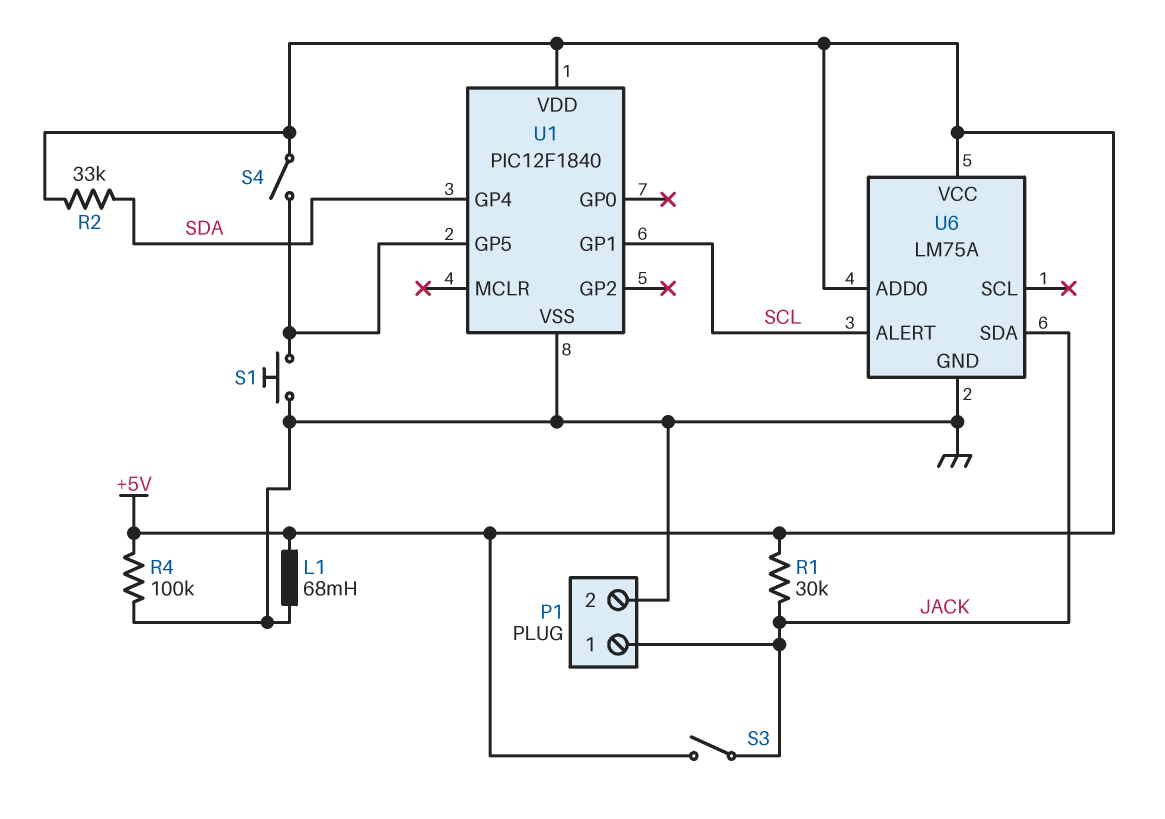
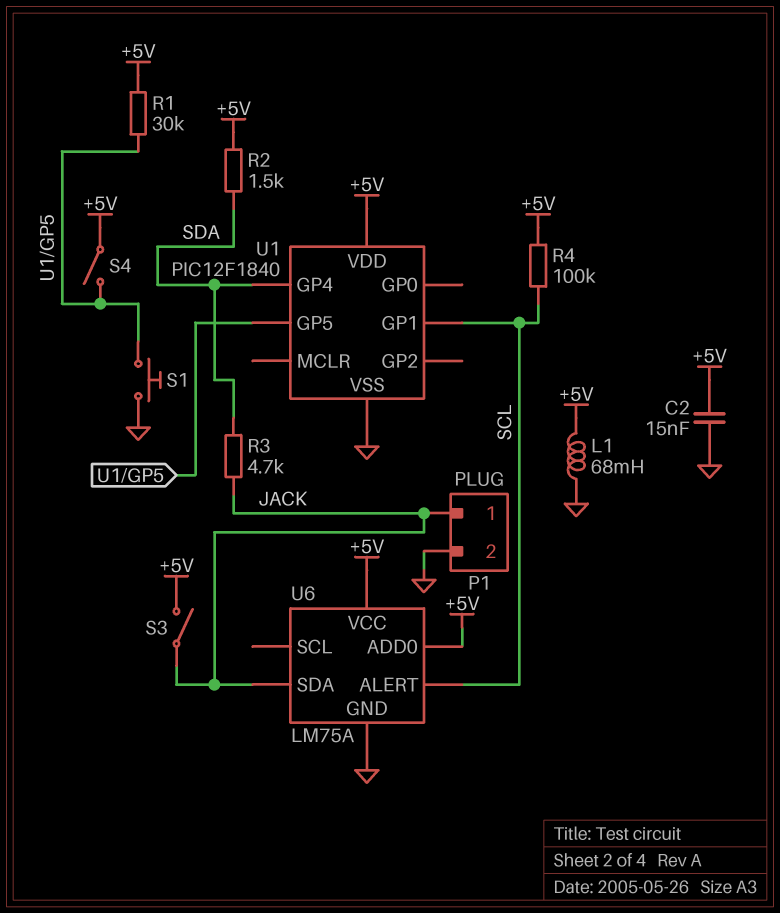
C2: none -> 15nF (+5V, GND)
R1: 30k (+5V, JACK) -> 30k (+5V, U1/GP5)
R2: 33k (+5V, SDA) -> 1.5k (+5V, SDA)
R3: none -> 4.7k (JACK, SDA)
R4: 100k (+5V, GND) -> 100k (+5V, SCL)

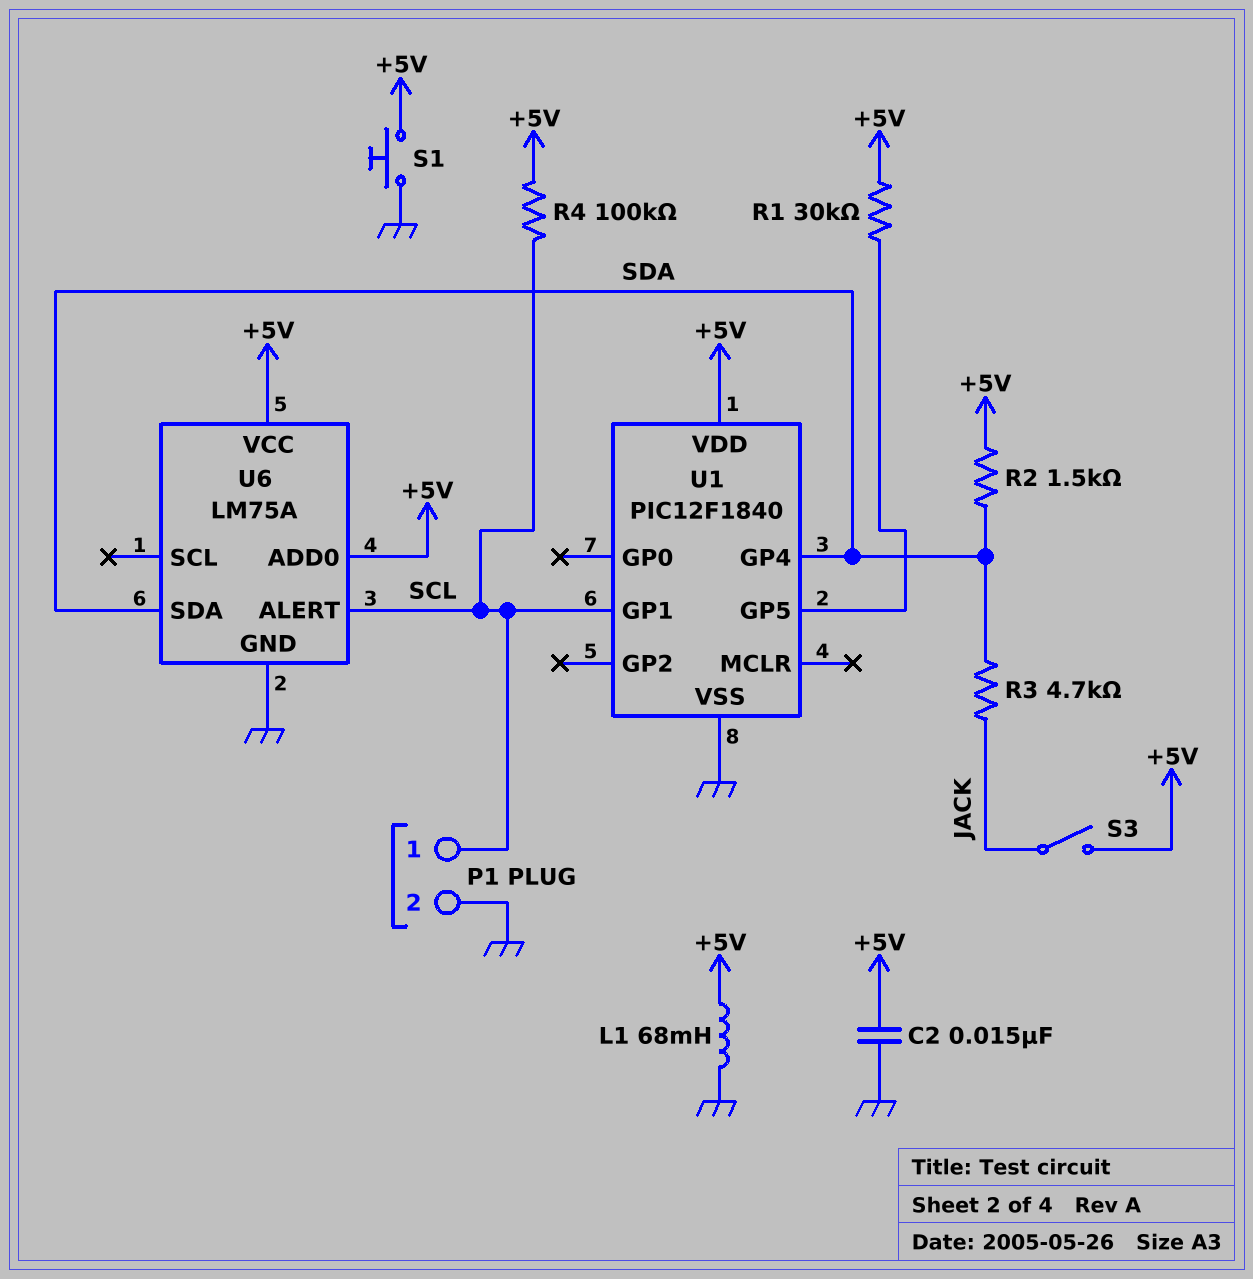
P1 pin 1: JACK -> SCL
S1: button (GND, U1/GP5) -> button (+5V, GND)
S4: switch (+5V, U1/GP5) -> none
U6 pin SDA: JACK -> SDA

